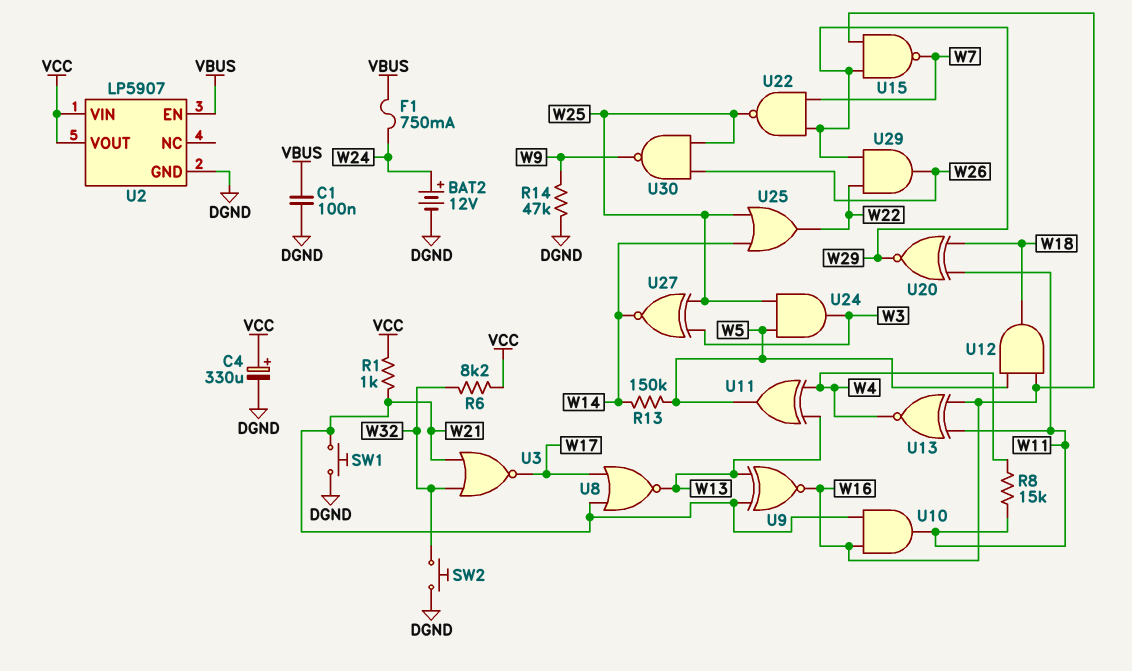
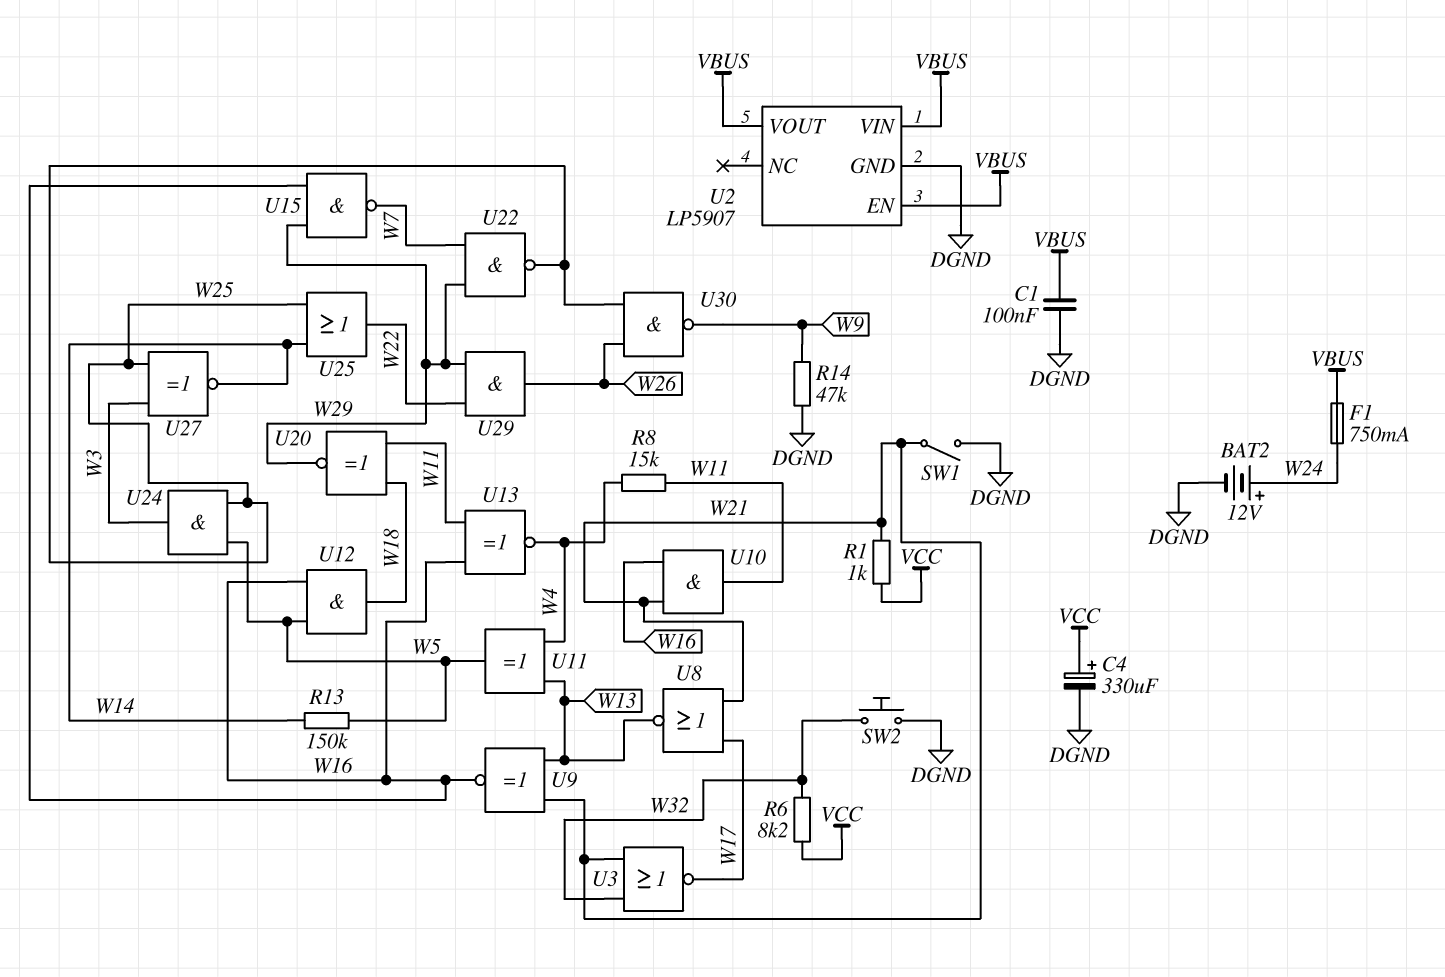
SW1: button (DGND, W21) -> switch (DGND, W21)
U2 pin VIN: VCC -> VBUS
U2 pin VOUT: VCC -> VBUS

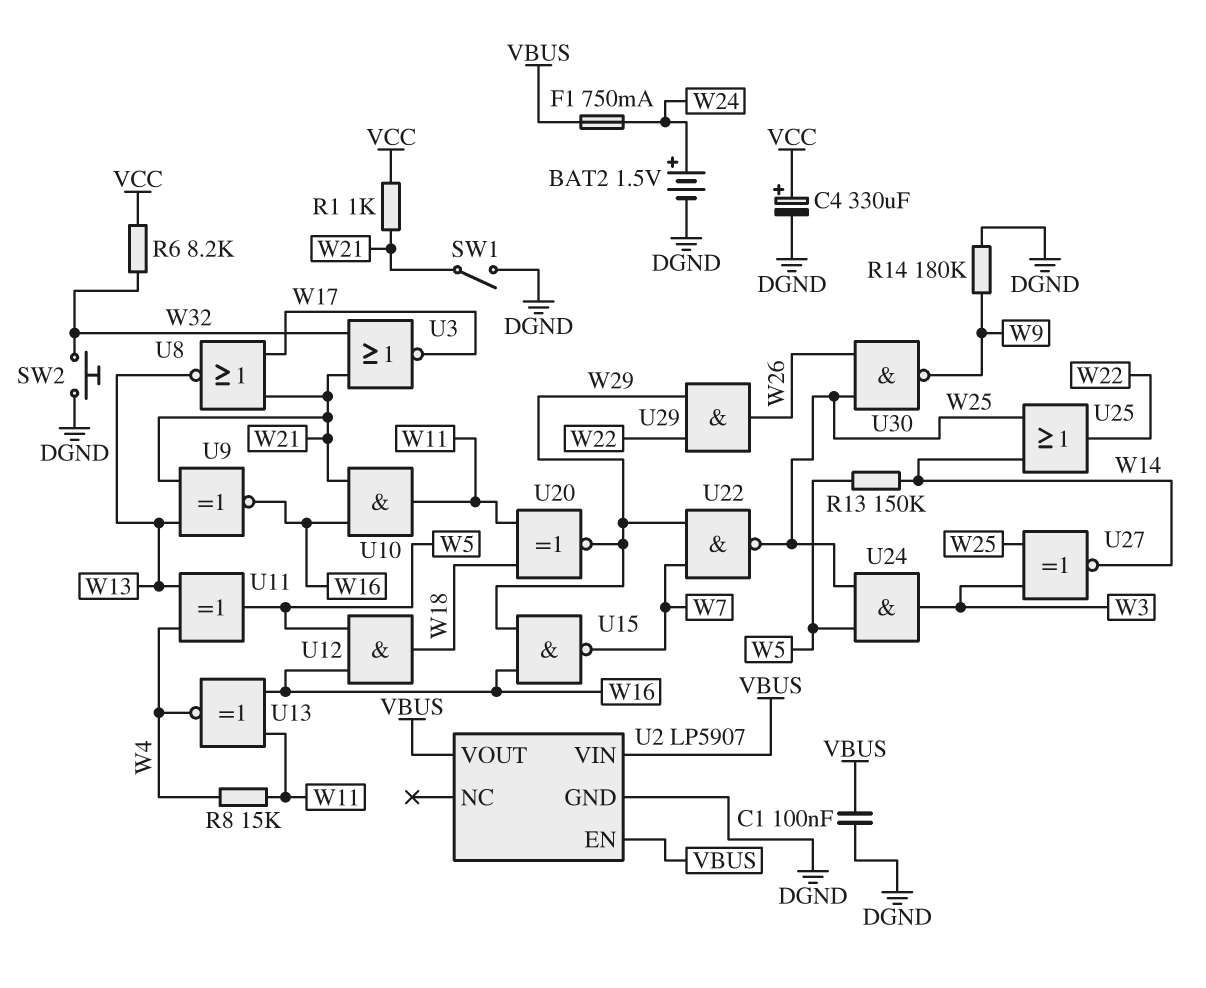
BAT2: 12V (plus W24, minus DGND) -> 1.5V (plus W24, minus DGND)
R14: 47k (DGND, W9) -> 180k (DGND, W9)

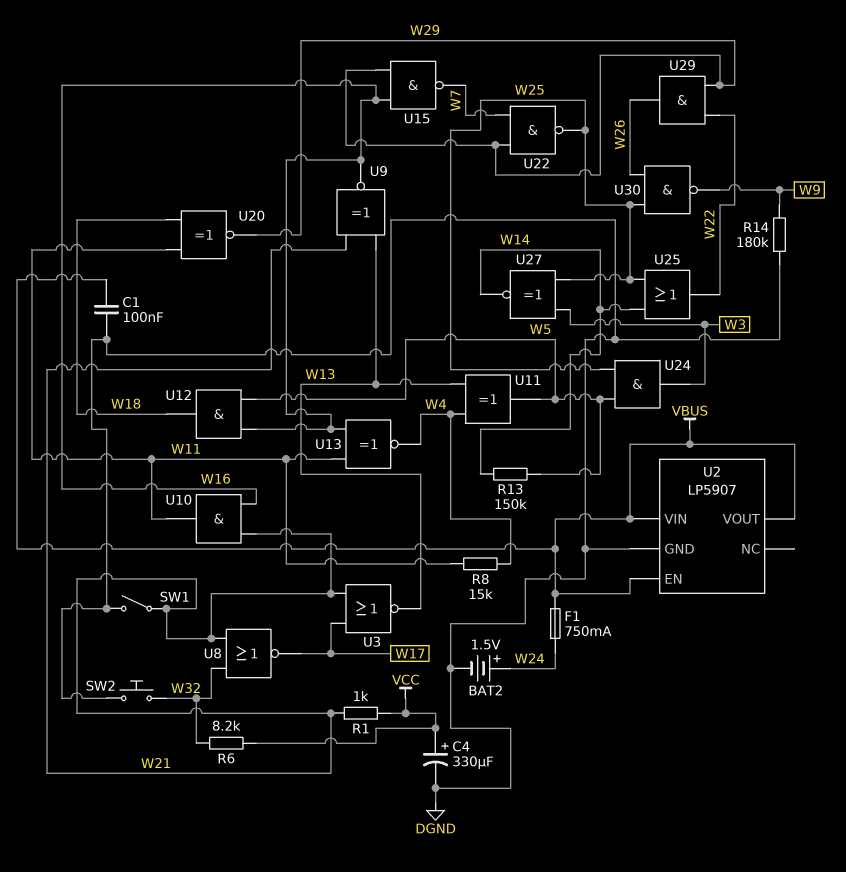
U3: NOR (in W21, in W32, out W17) -> NOR (in W17, in W21, out W13)
U8: NOR (in W17, in W21, out W13) -> NOR (in W21, in W32, out W17)

